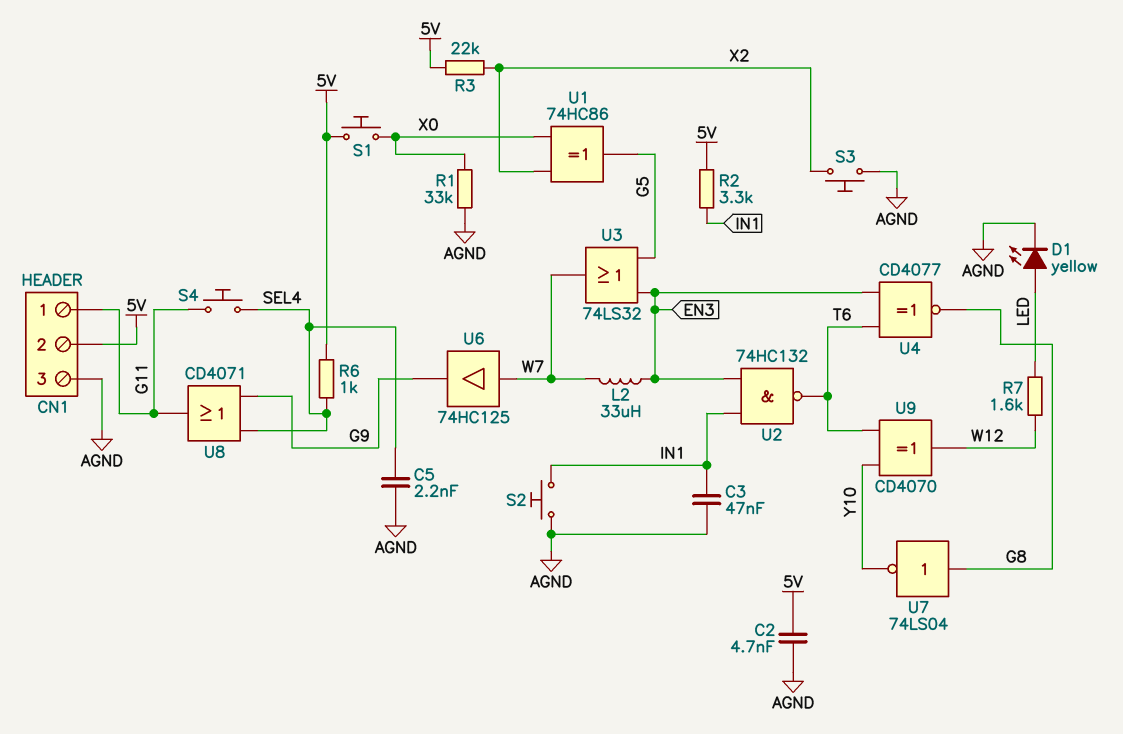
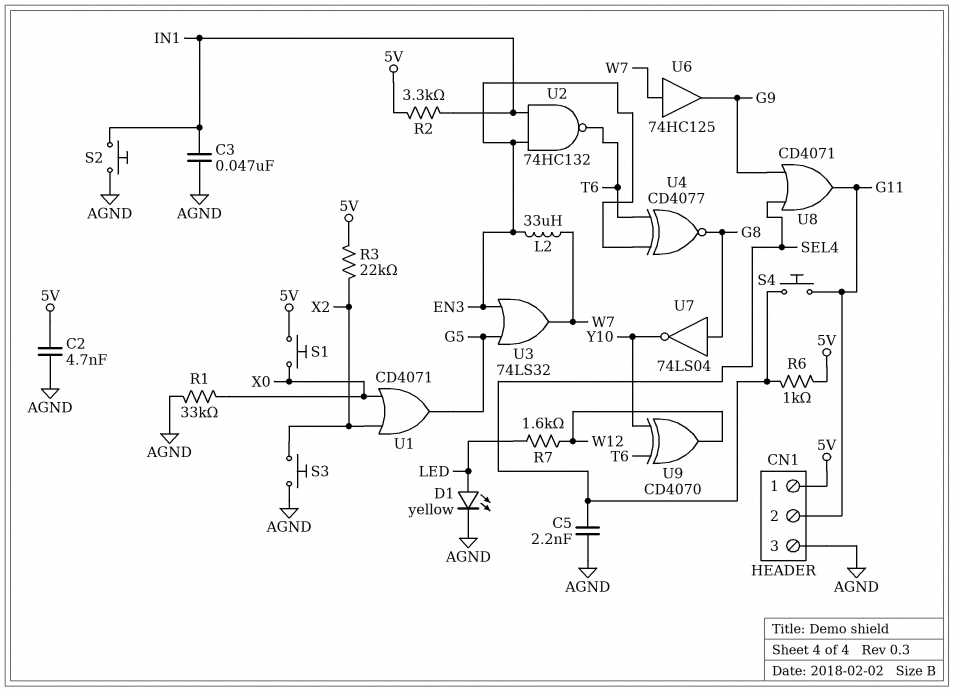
CN1 pin 1: G11 -> 5V
CN1 pin 2: 5V -> G11
U1: XOR 74HC86 (in X0, in X2, out G5) -> OR CD4071 (in X0, in X2, out G5)

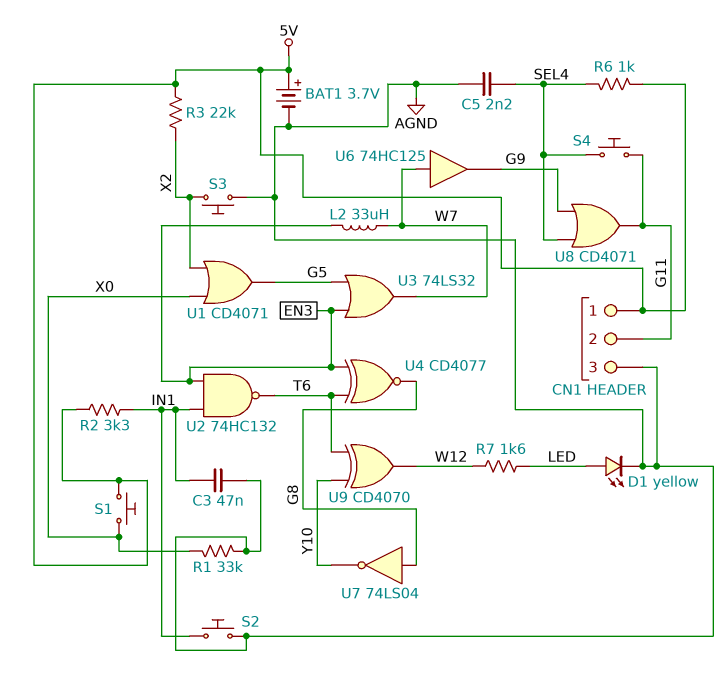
BAT1: none -> 3.7V (plus 5V, minus AGND)
C2: 4.7nF (5V, AGND) -> none

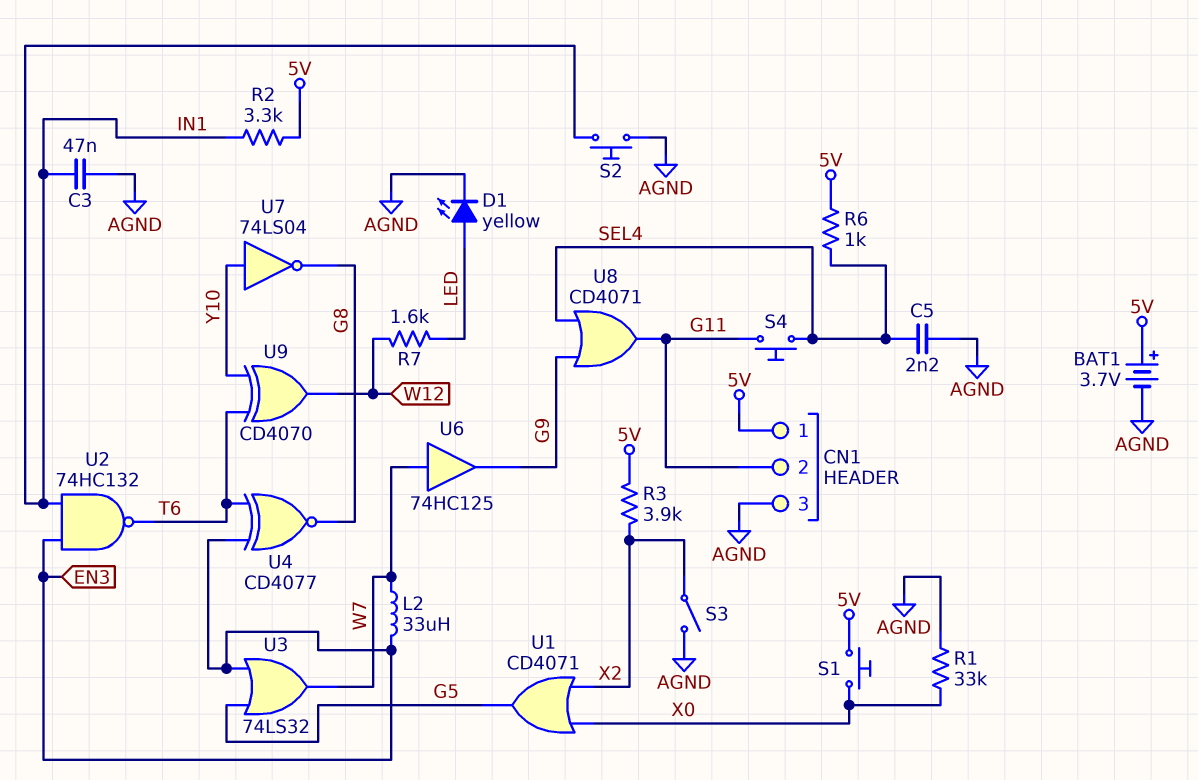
R3: 22k (5V, X2) -> 3.9k (5V, X2)
S3: button (AGND, X2) -> switch (AGND, X2)
U7: NOT 74LS04 (in G8, out Y10) -> NOT 74LS04 (in Y10, out G8)

